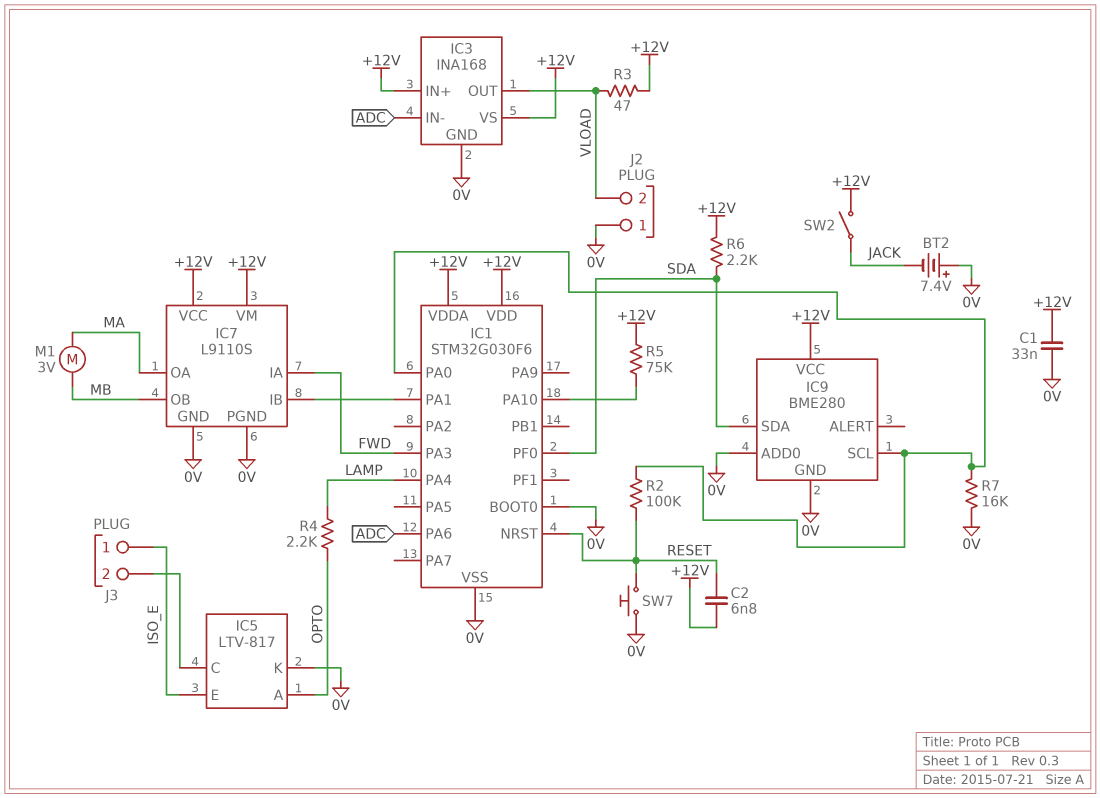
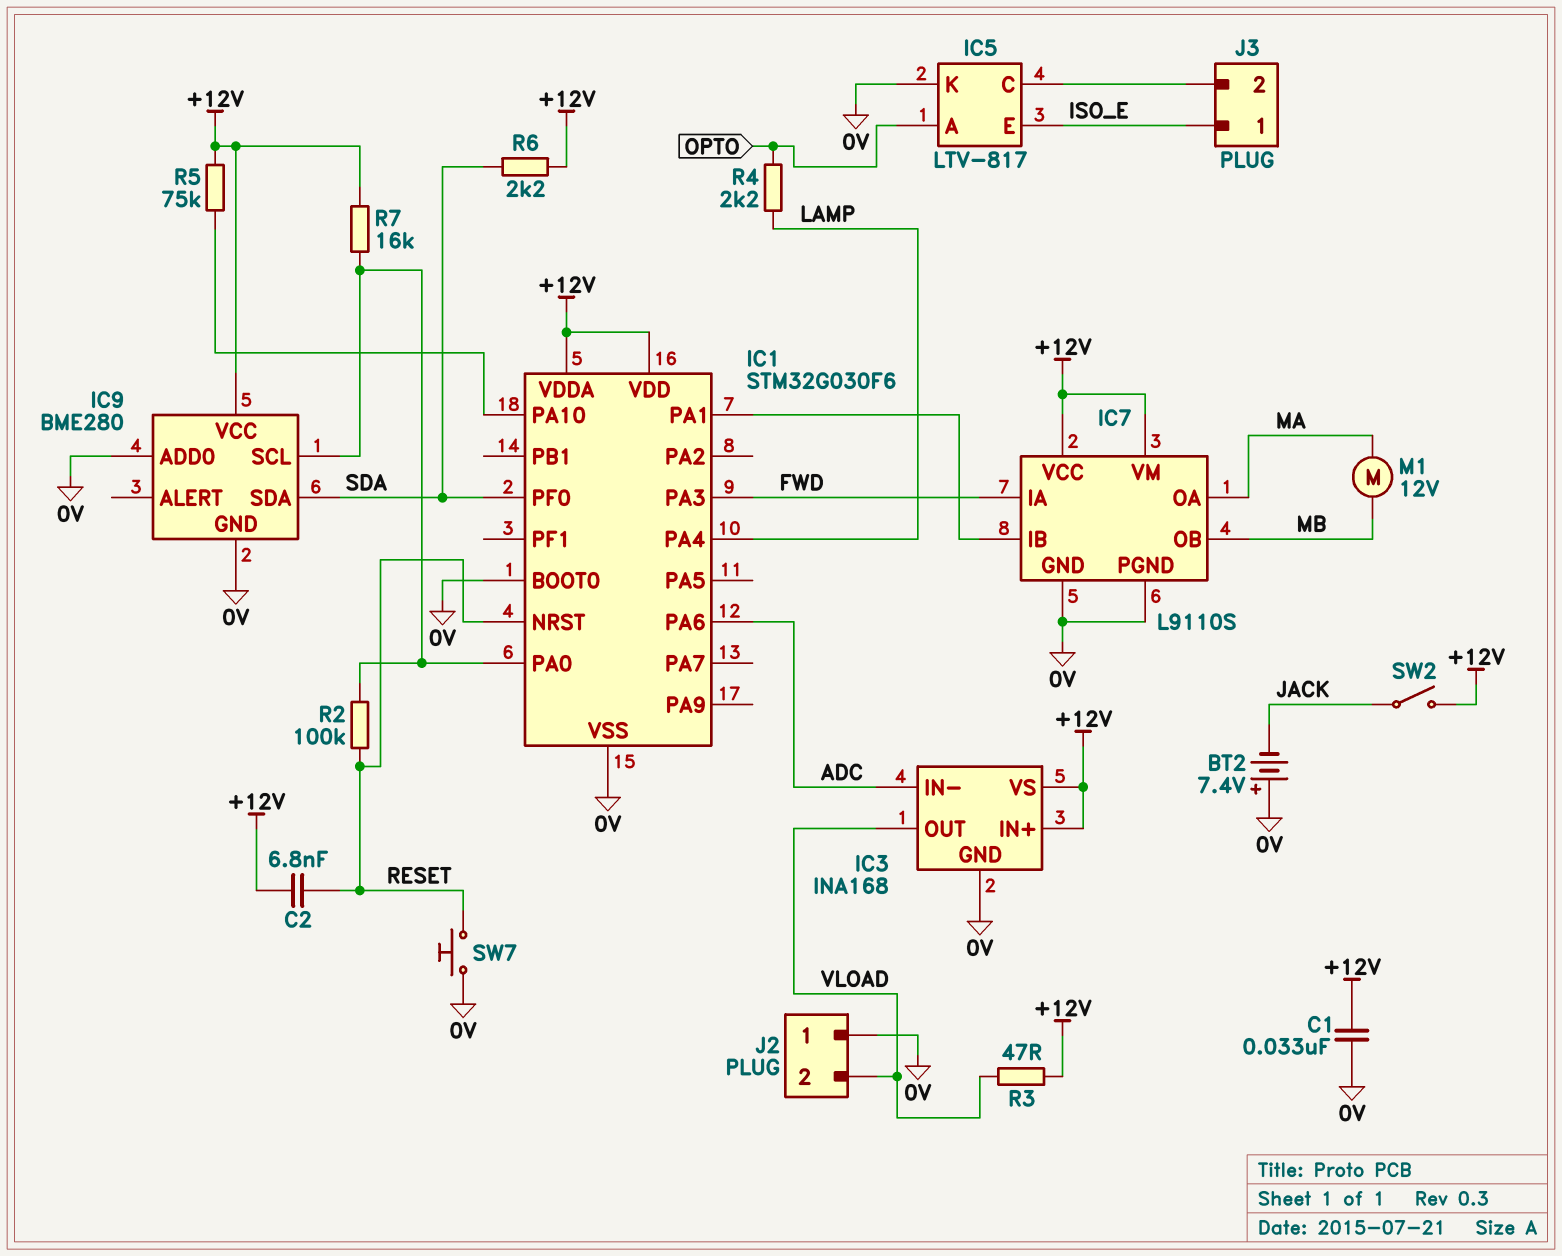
M1: motor 3V (MA, MB) -> motor 12V (MA, MB)
R7: 16k (0V, IC1/PA0) -> 16k (+12V, IC1/PA0)

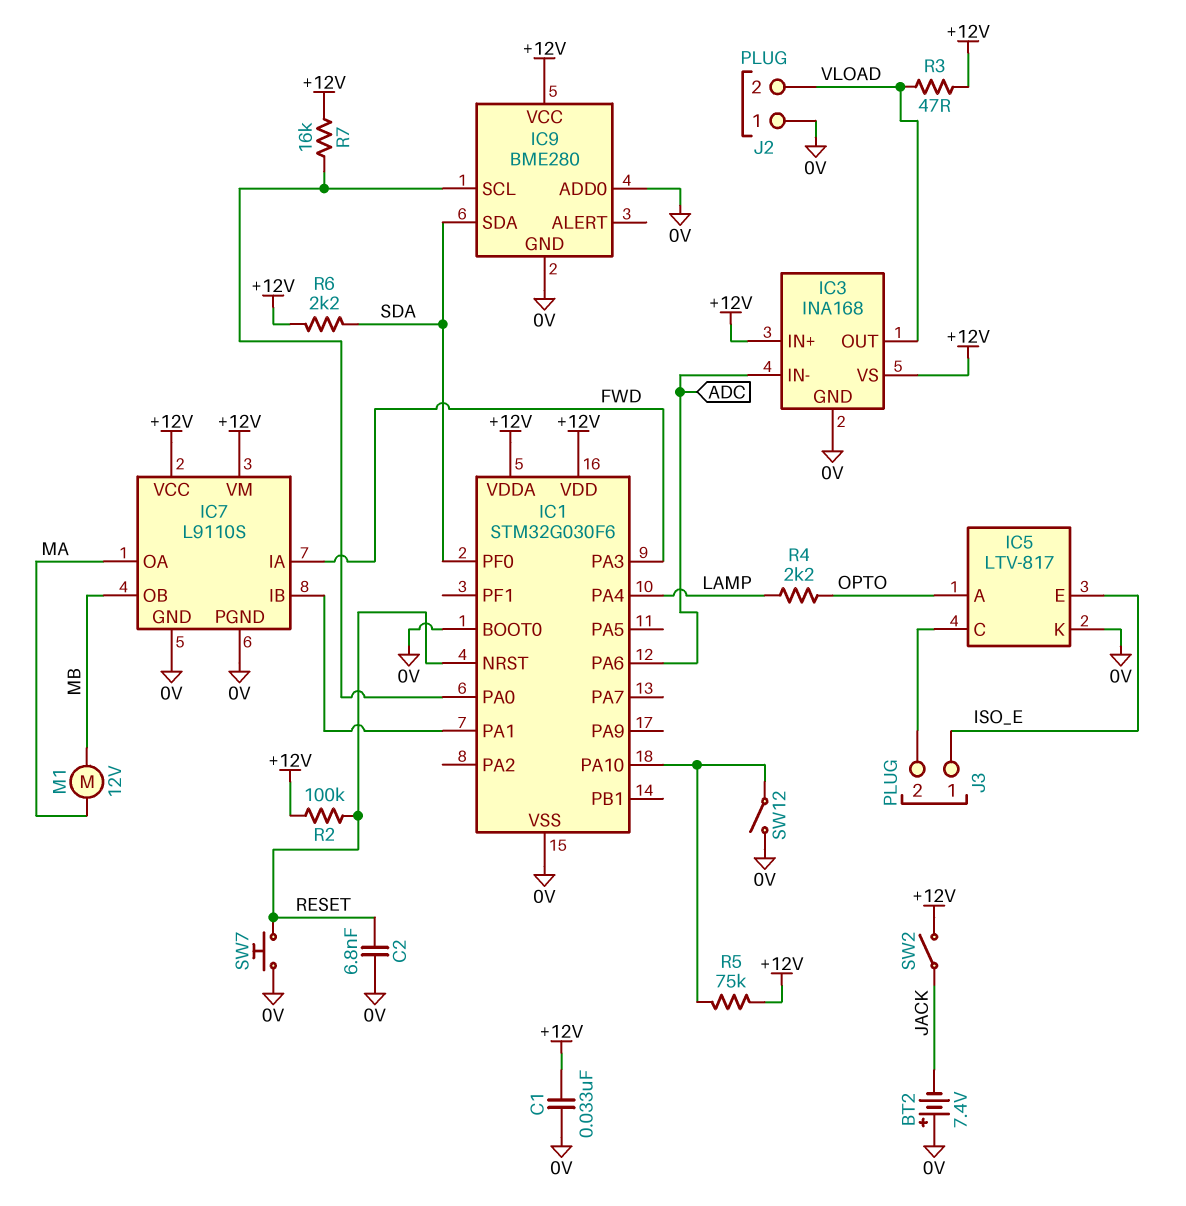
C2: 6.8nF (+12V, RESET) -> 6.8nF (0V, RESET)
R2: 100k (IC1/PA0, RESET) -> 100k (+12V, RESET)
SW12: none -> switch (0V, IC1/PA10)

